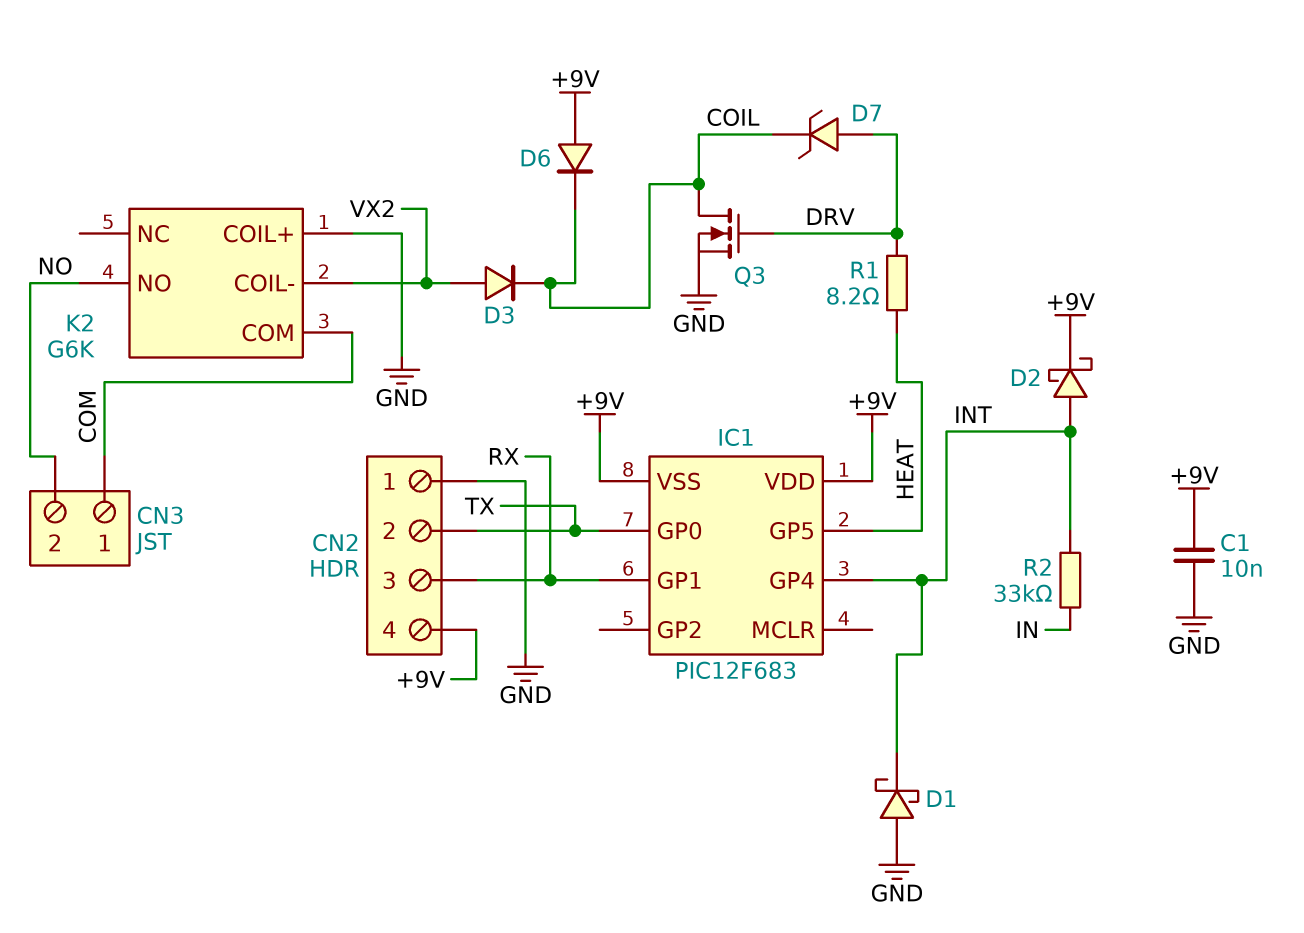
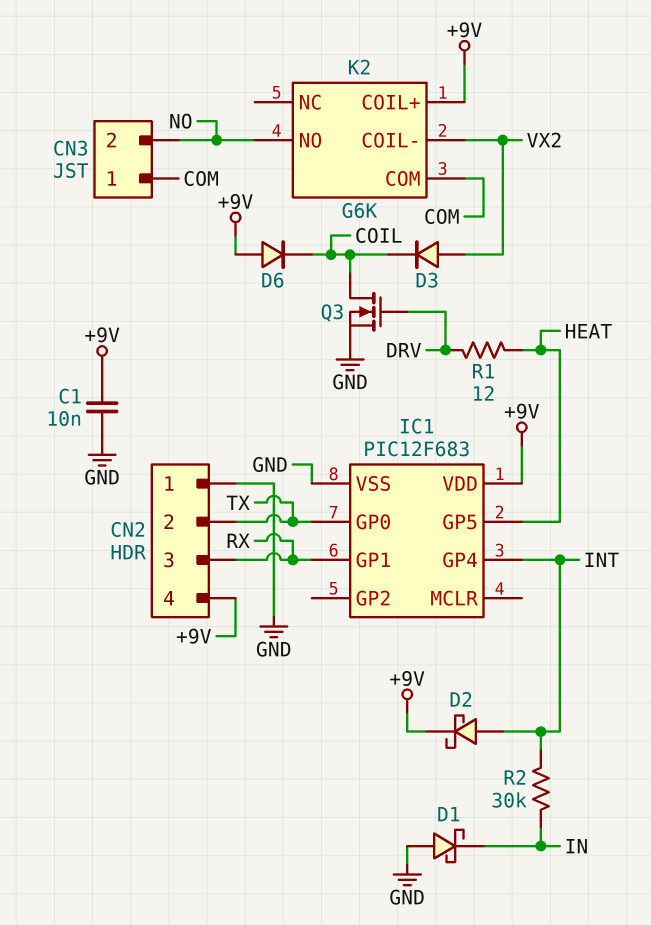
D1: schottky (A GND, K INT) -> schottky (A GND, K IN)
D7: zener (A DRV, K COIL) -> none
IC1 pin VSS: +9V -> GND
K2 pin COIL+: GND -> +9V
R1: 8.2 (DRV, HEAT) -> 12 (DRV, HEAT)
R2: 33k (IN, INT) -> 30k (IN, INT)

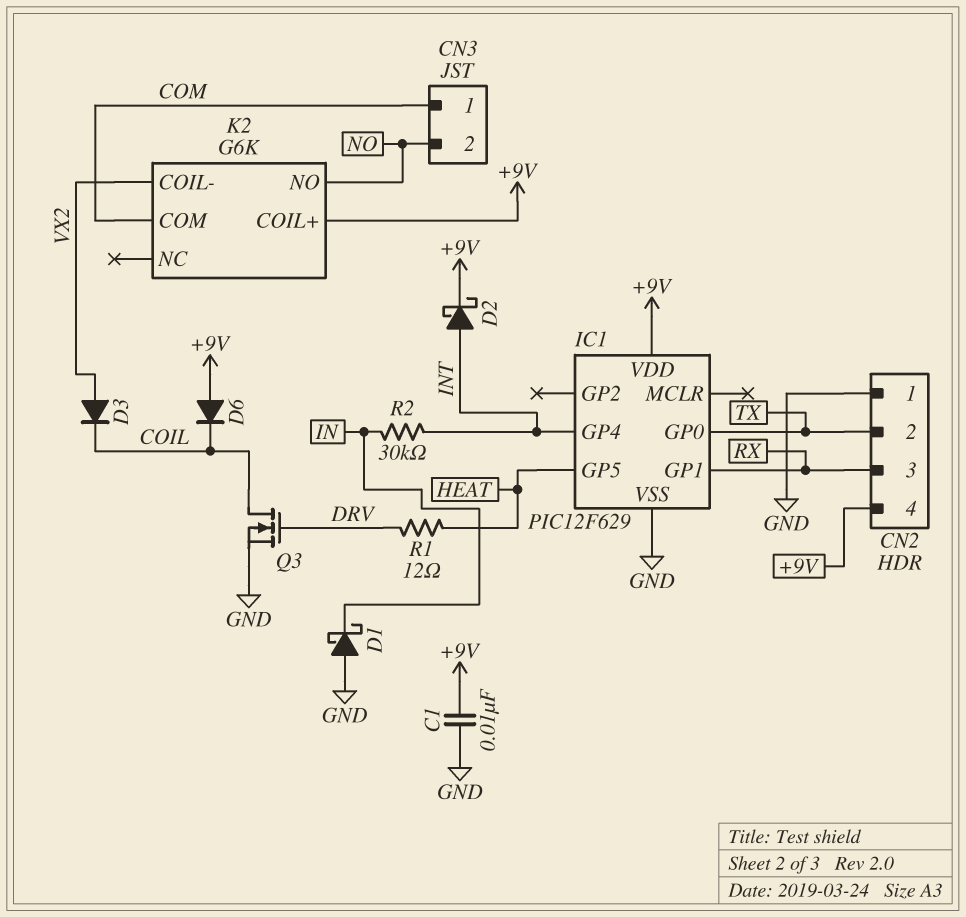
IC1: PIC12F683 -> PIC12F629

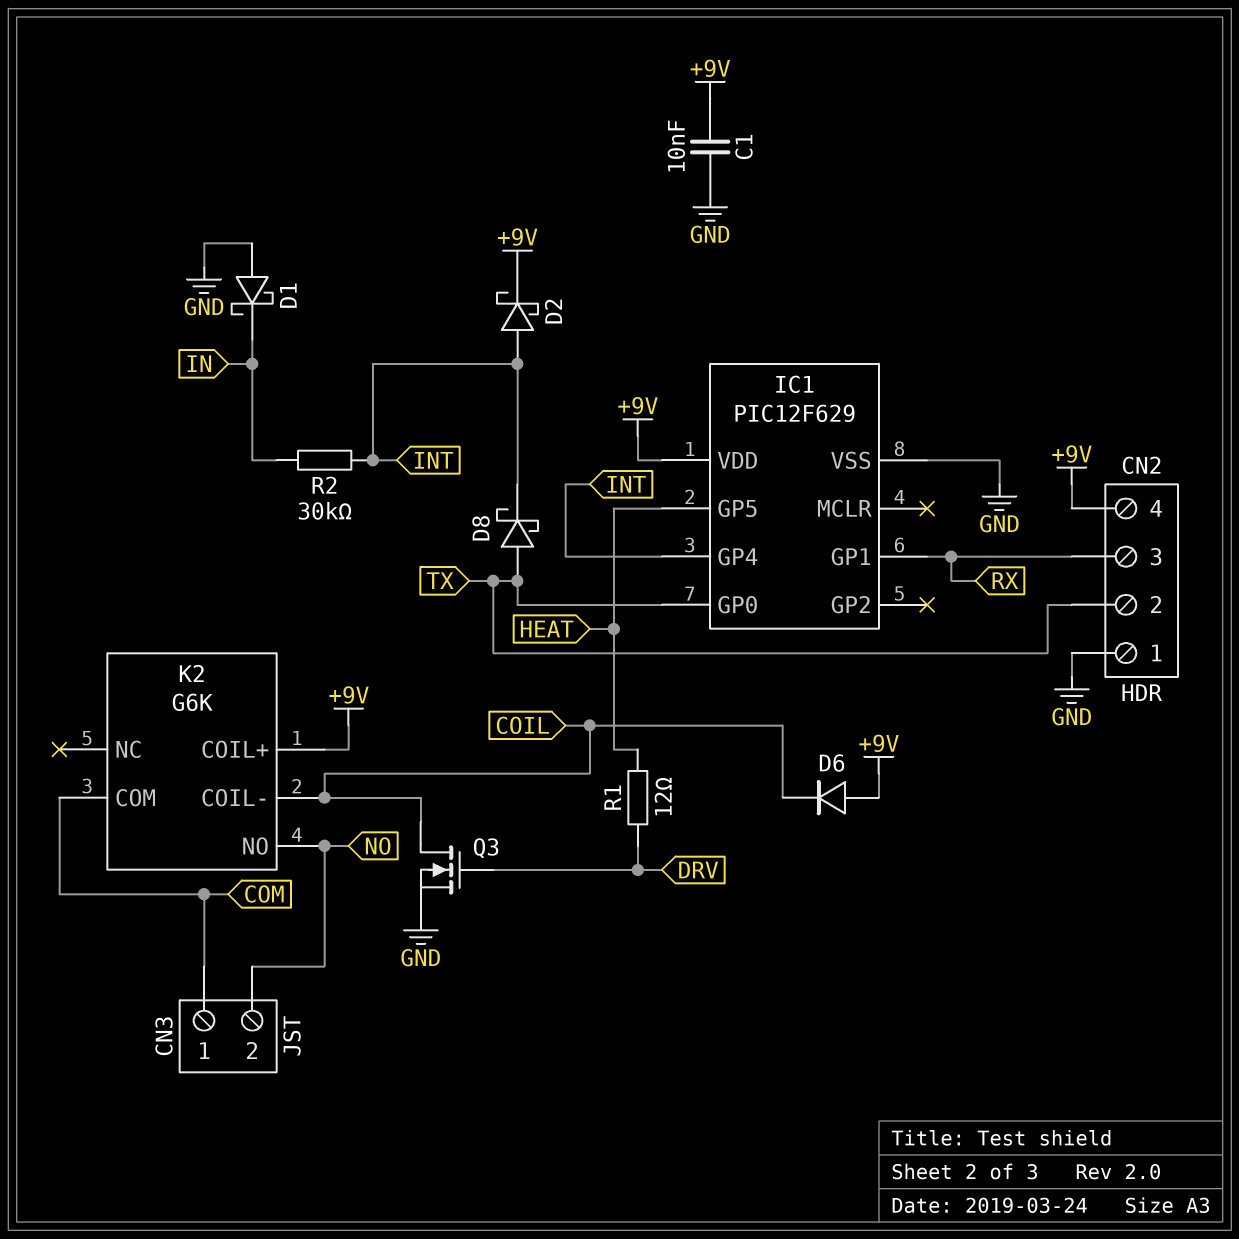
D3: diode (A VX2, K COIL) -> none
D8: none -> schottky (A TX, K INT)
K2 pin COIL-: VX2 -> COIL

